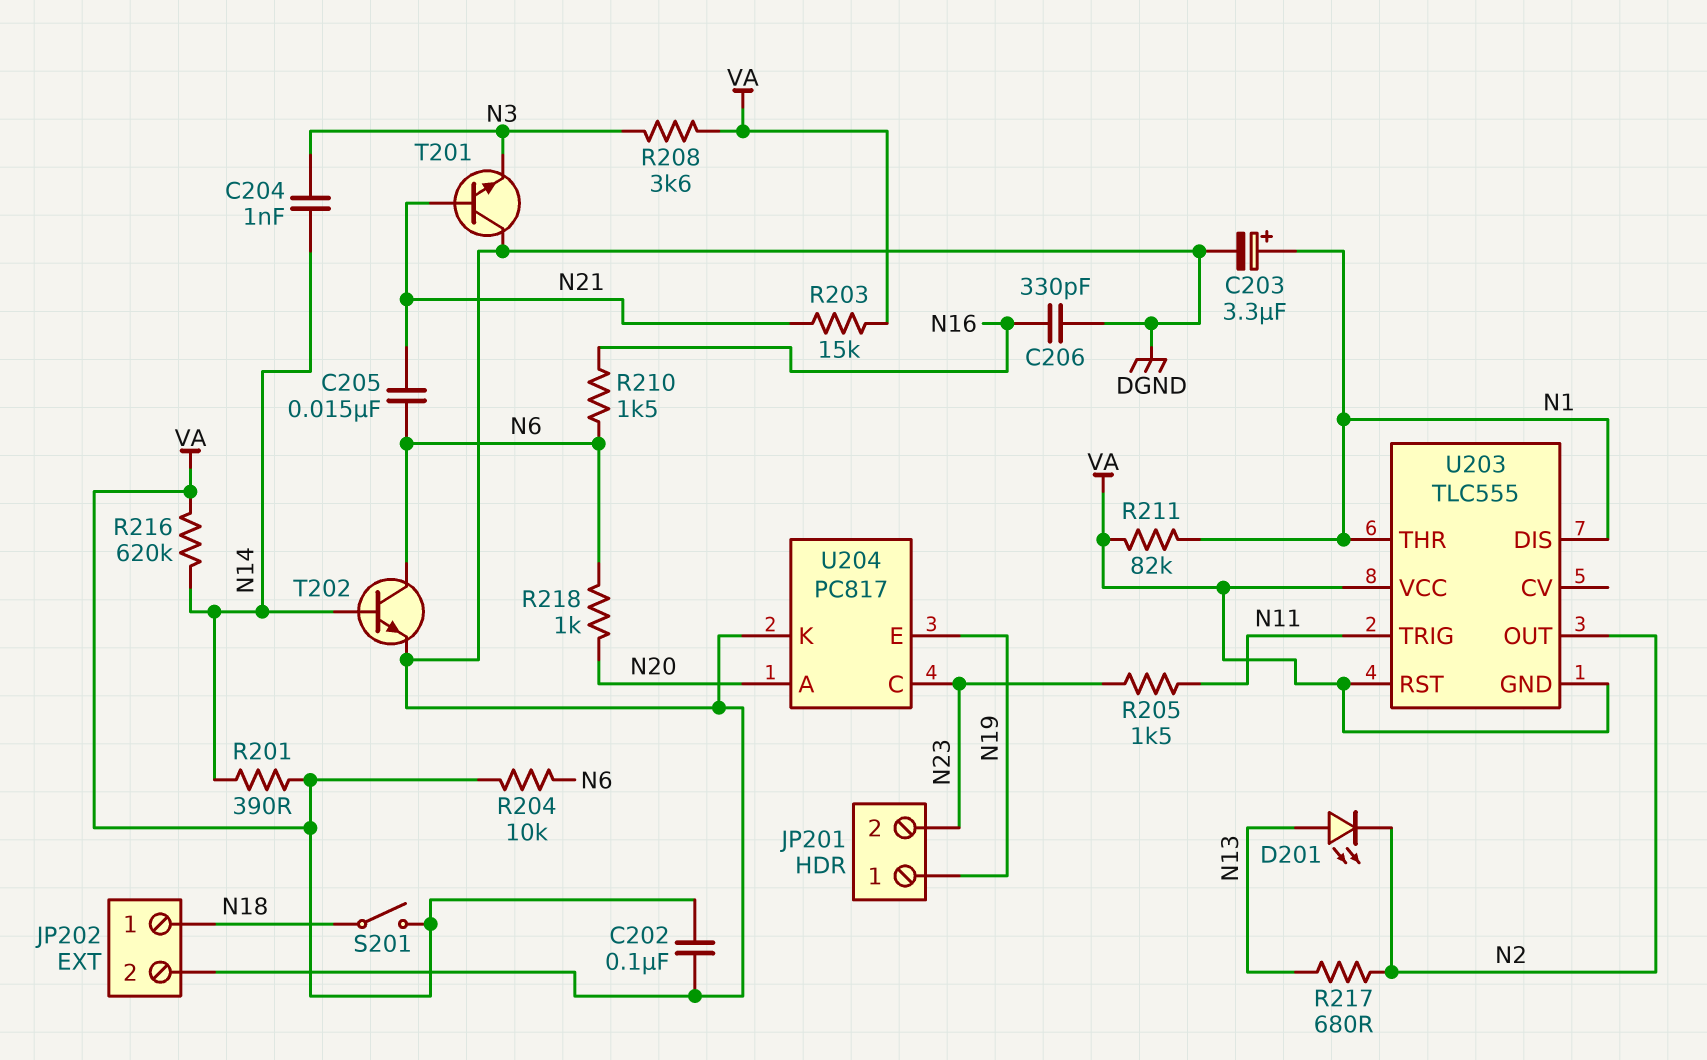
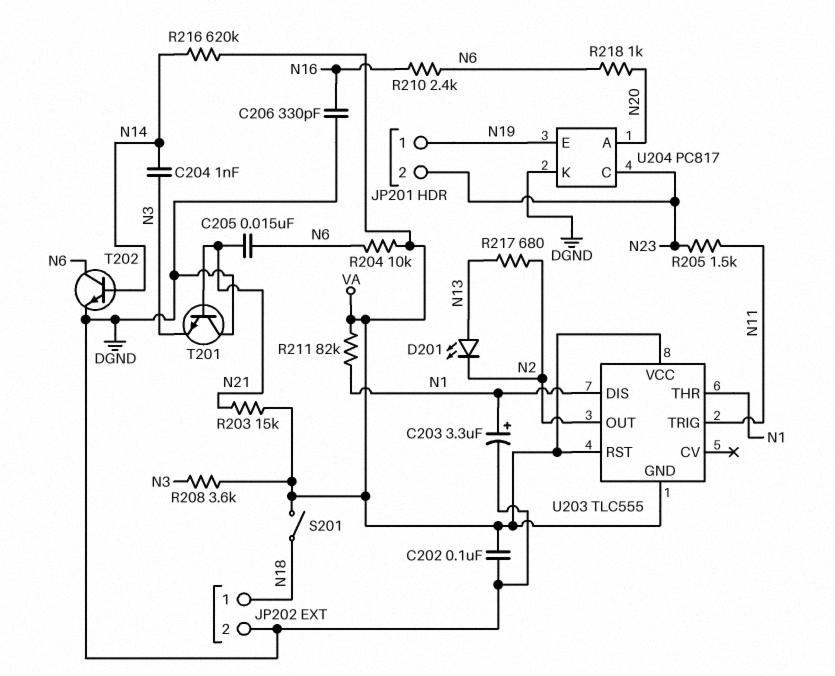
R201: 390 (N14, VA) -> none
R210: 1.5k (N6, N16) -> 2.4k (N6, N16)

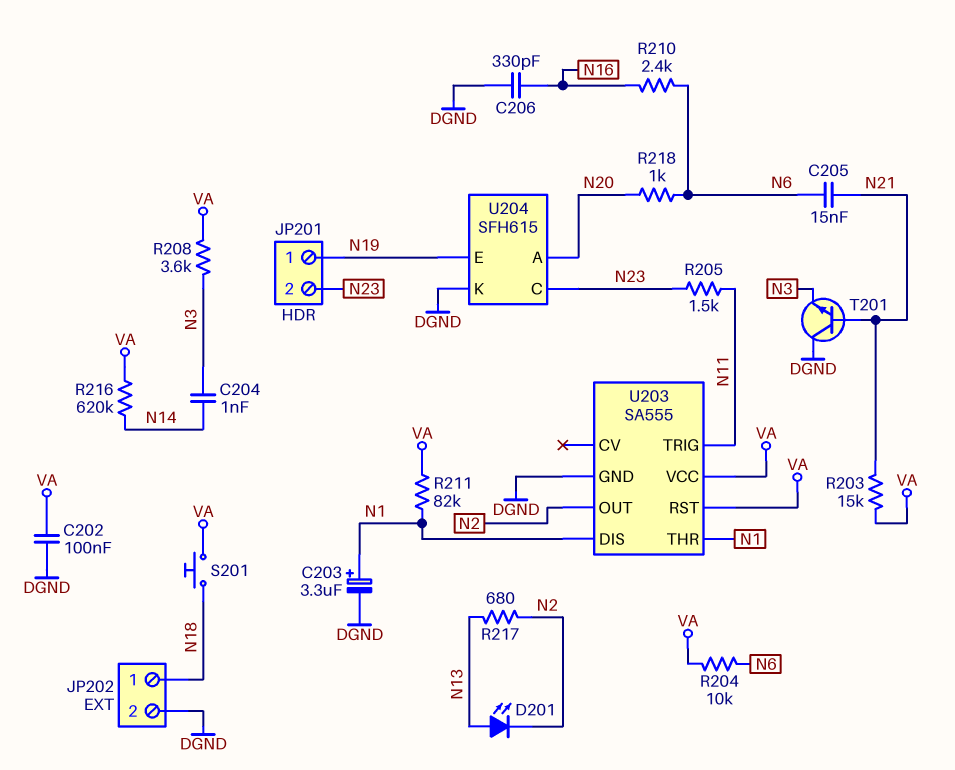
S201: switch (N18, VA) -> button (N18, VA)
T202: NPN (B N14, C N6, E DGND) -> none
U203: TLC555 -> SA555
U203 pin GND: VA -> DGND
U204: PC817 -> SFH615

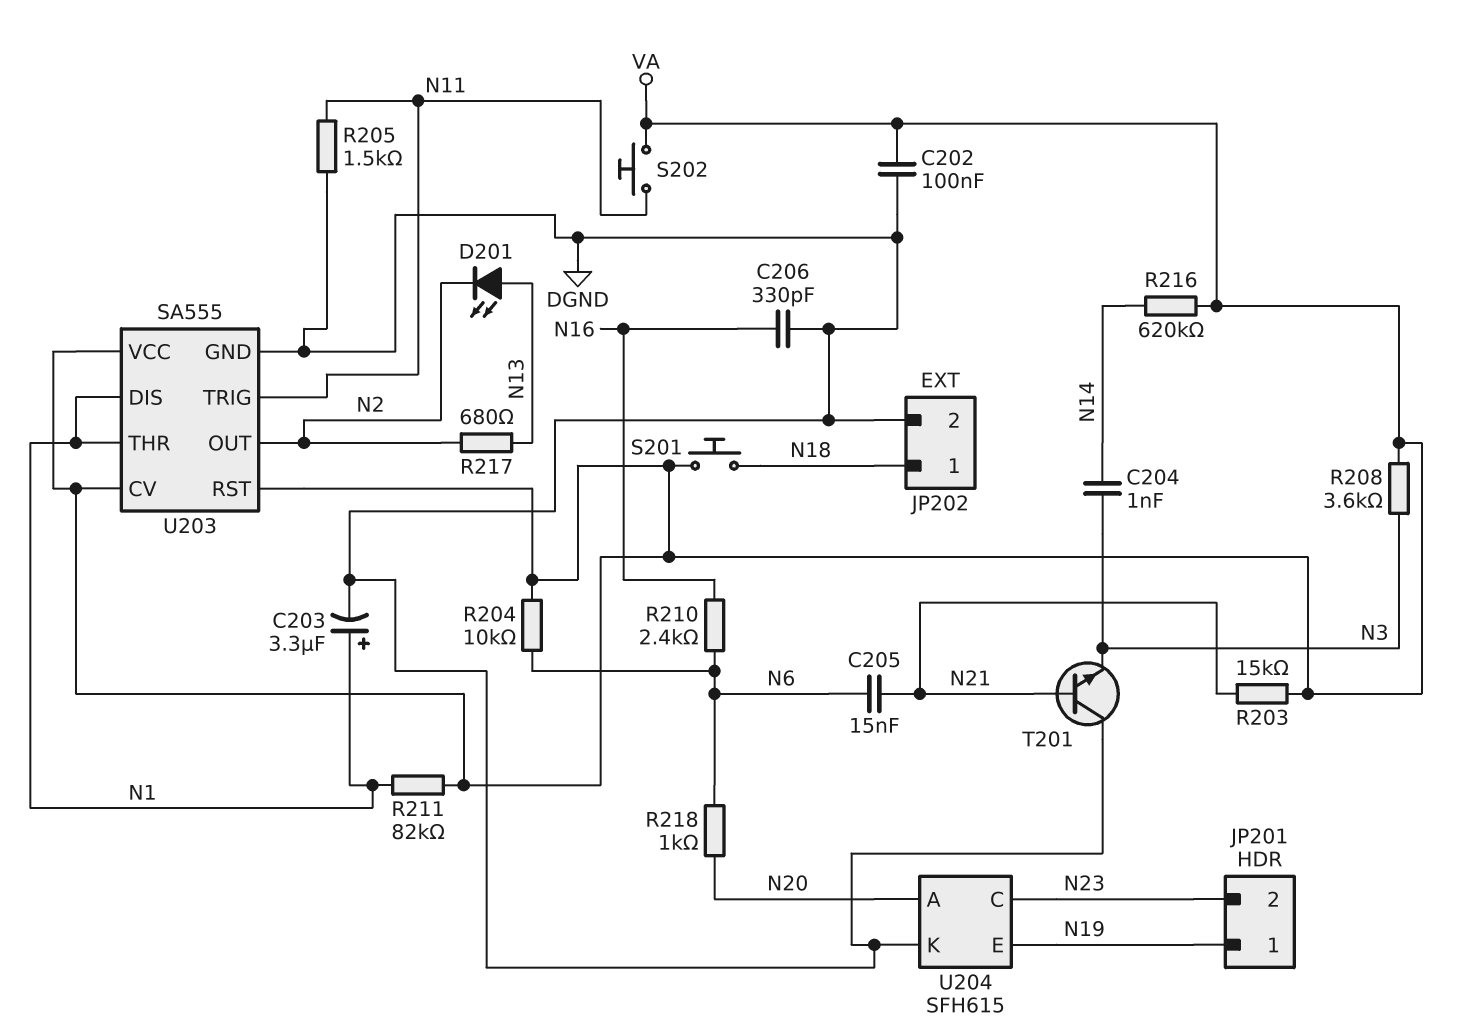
R205: 1.5k (N11, N23) -> 1.5k (DGND, N11)
S202: none -> button (N11, VA)
U203 pin CV: none -> VA

